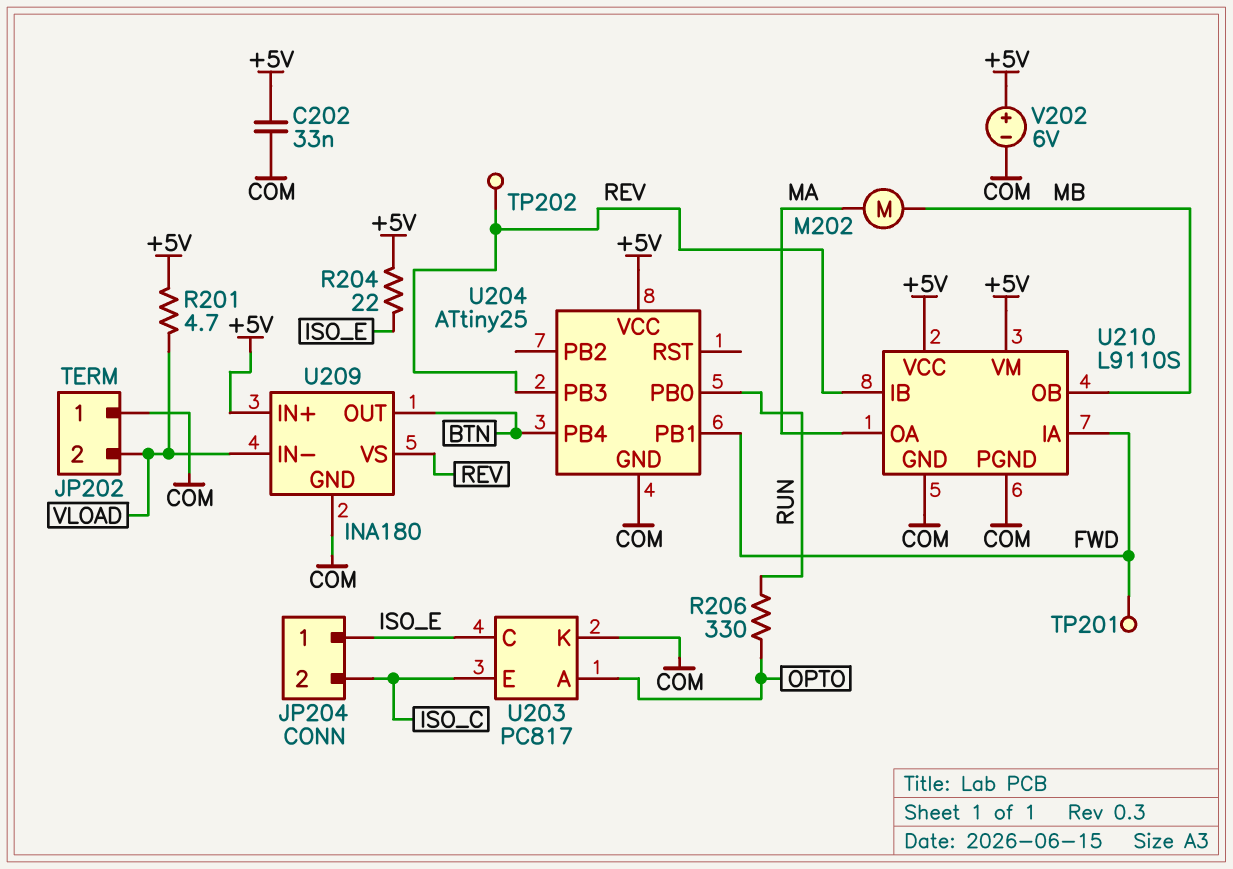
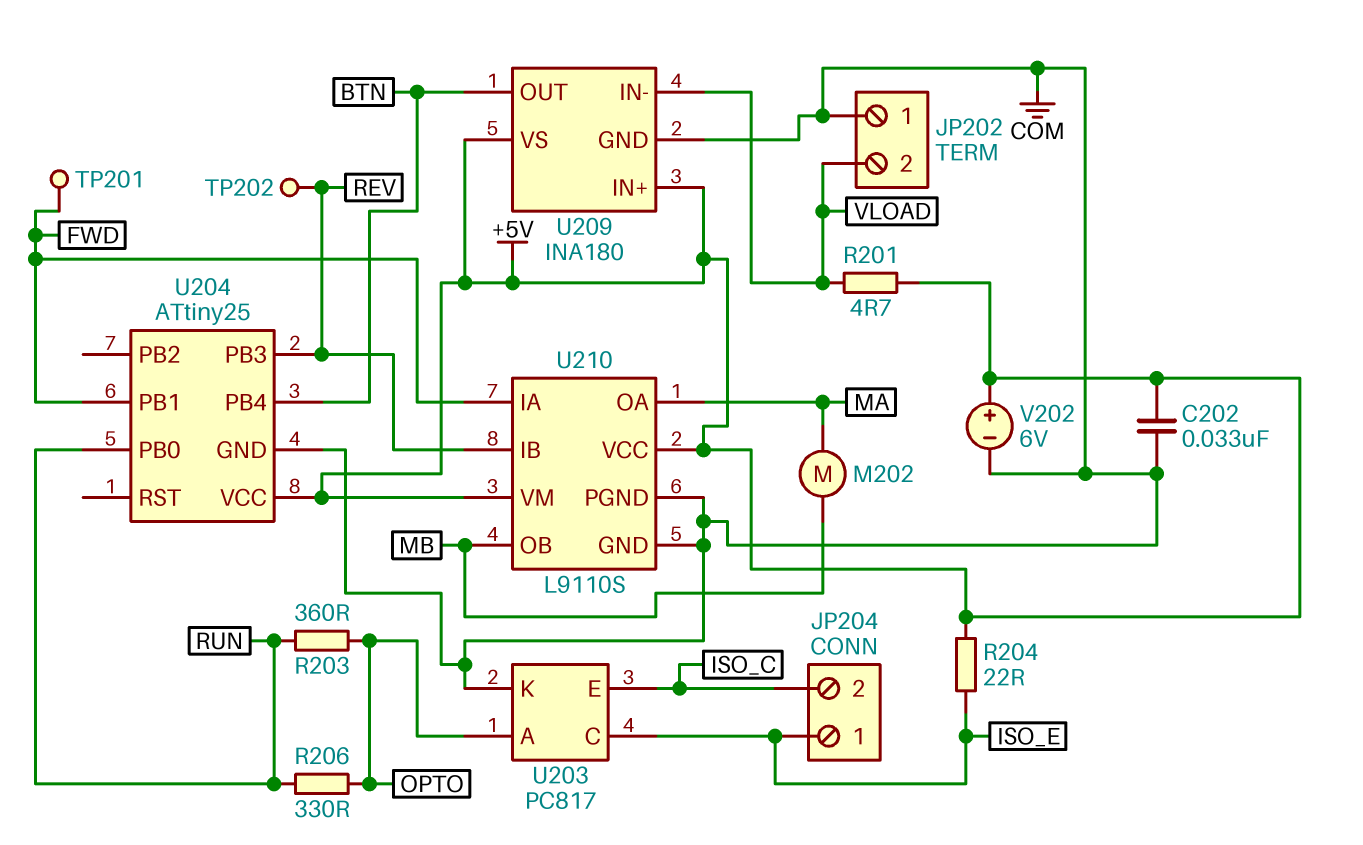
R203: none -> 360 (OPTO, RUN)
U209 pin VS: REV -> +5V

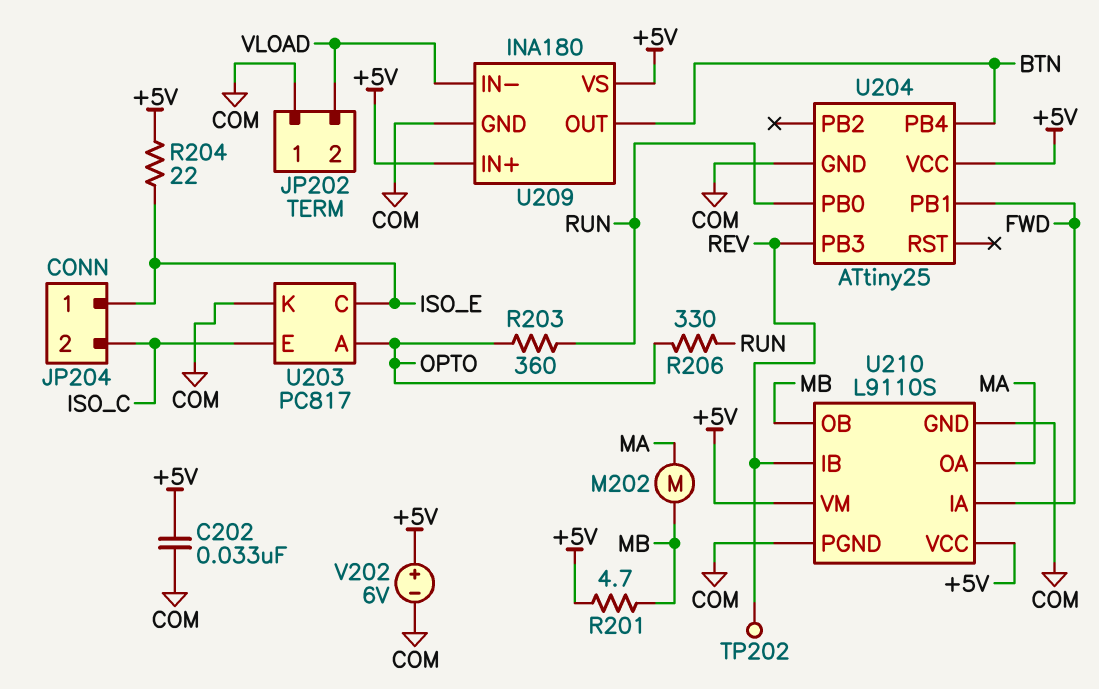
R201: 4.7 (+5V, VLOAD) -> 4.7 (+5V, MB)
TP201: test point (FWD) -> none

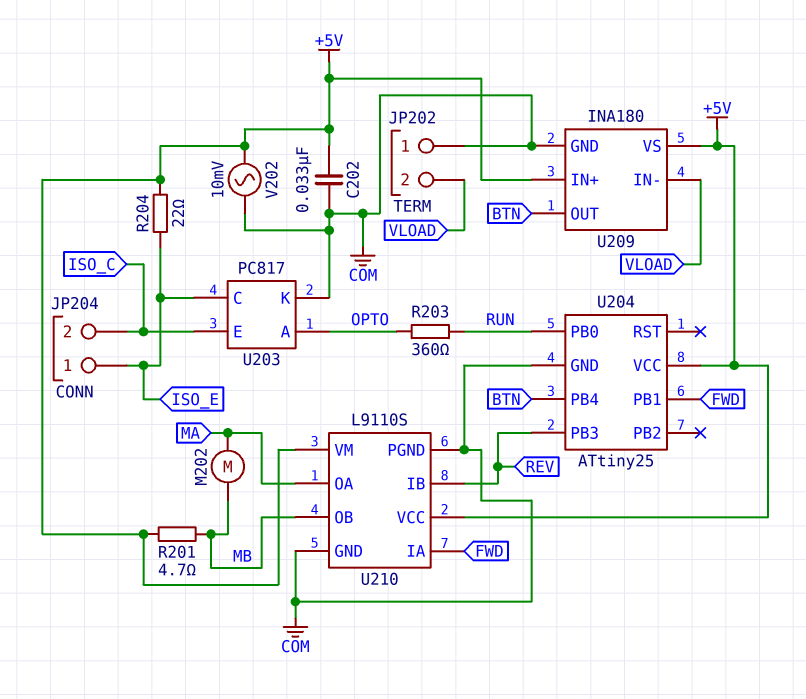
R206: 330 (OPTO, RUN) -> none
TP202: test point (REV) -> none
V202: 6V (plus +5V, minus COM) -> AC 10mV (+5V, COM)

